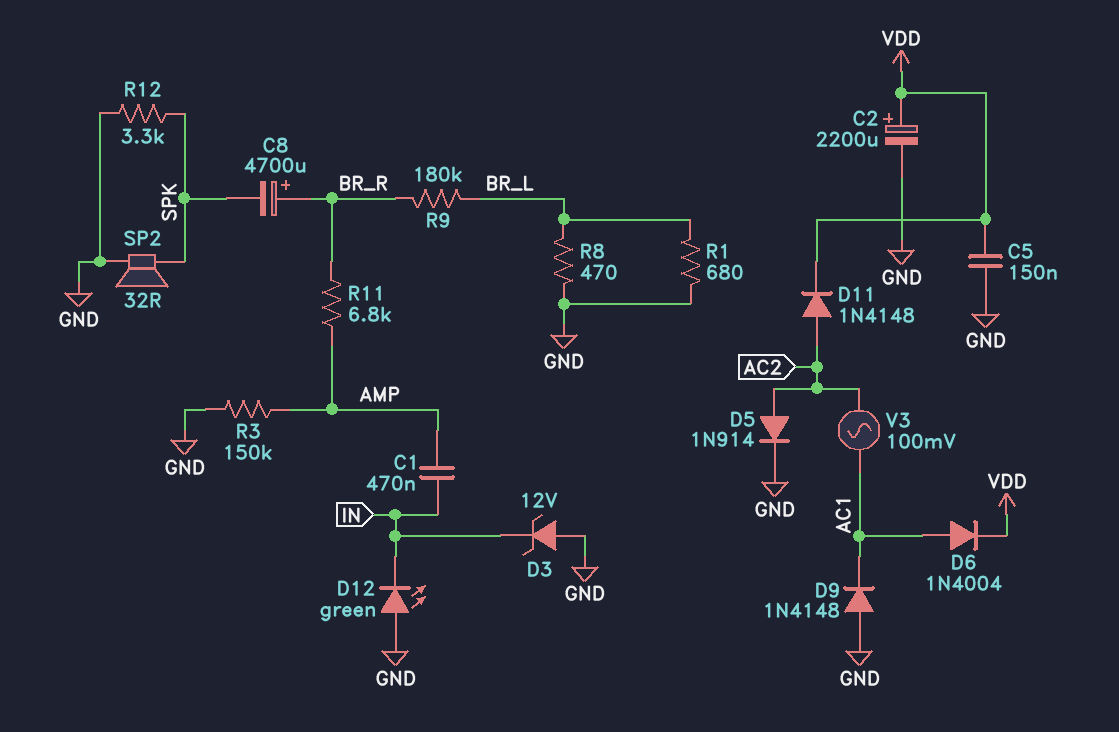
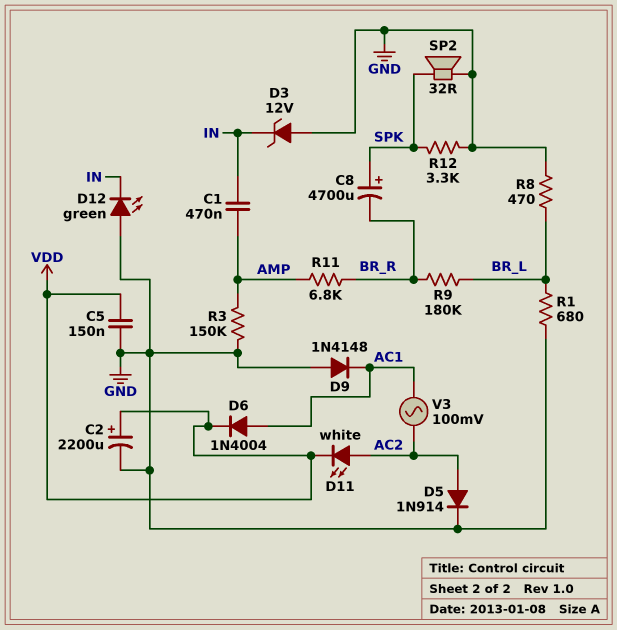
C8: 4700uF (plus BR_R, minus SPK) -> 4700uF (plus SPK, minus BR_R)
D11: diode 1N4148 (A AC2, K VDD) -> LED white (A AC2, K VDD)

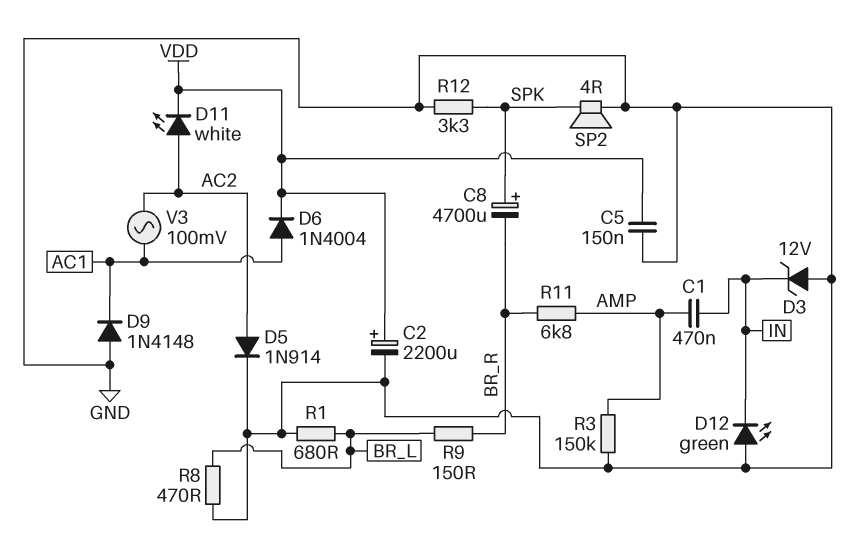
R9: 180k (BR_L, BR_R) -> 150 (BR_L, BR_R)
SP2: speaker 32R (GND, SPK) -> speaker 4R (GND, SPK)

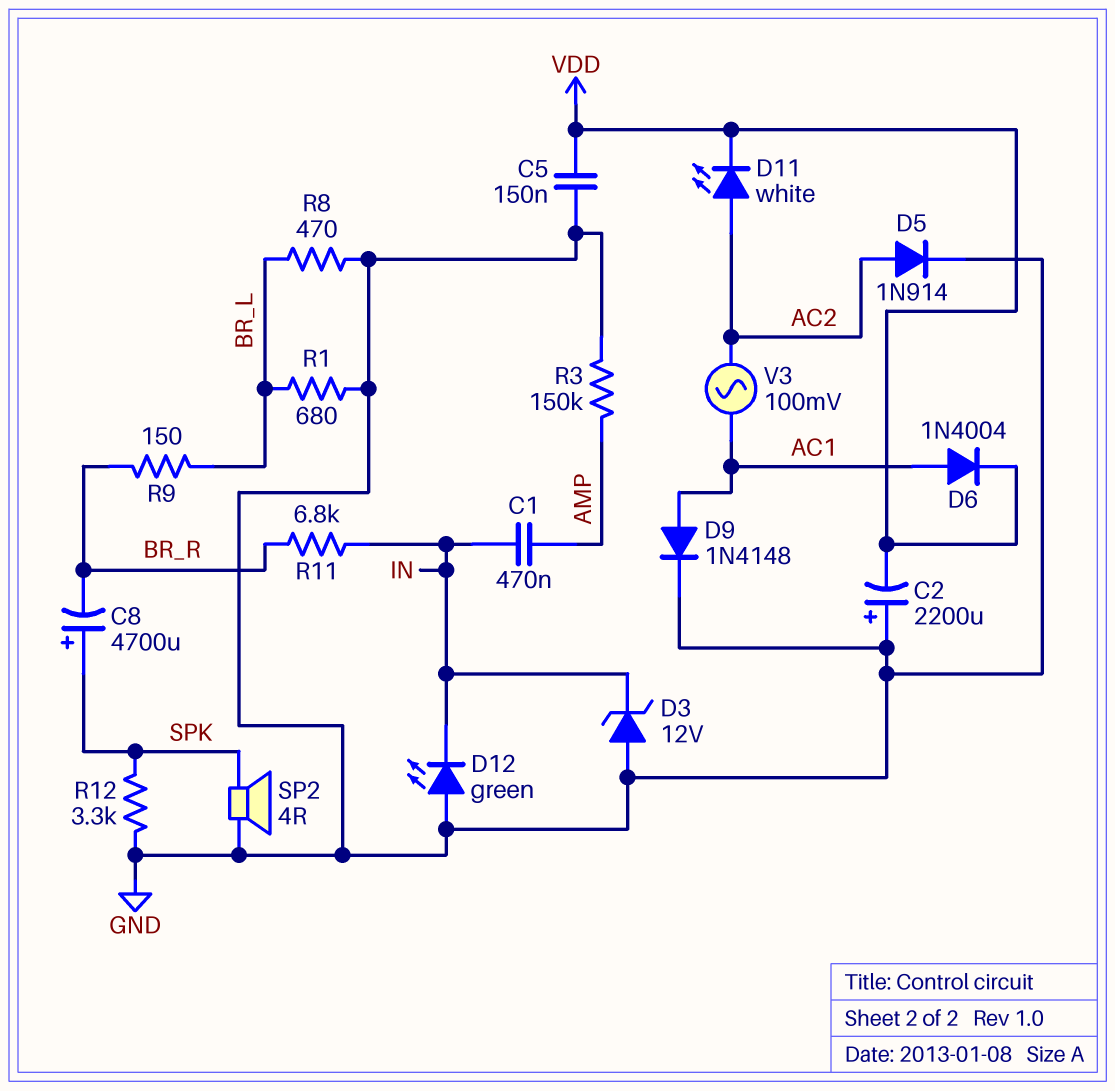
C2: 2200uF (plus VDD, minus GND) -> 2200uF (plus GND, minus VDD)
D9: diode 1N4148 (A GND, K AC1) -> diode 1N4148 (A AC1, K GND)
R11: 6.8k (AMP, BR_R) -> 6.8k (BR_R, IN)

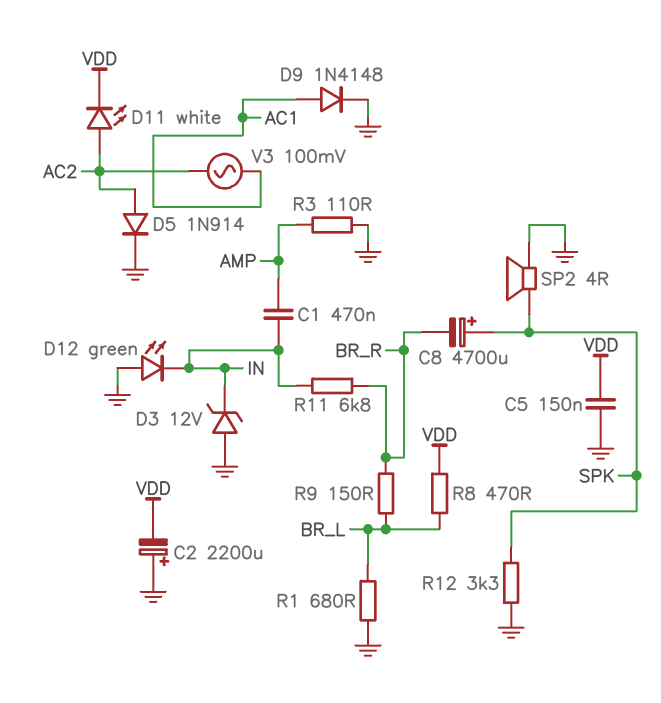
D6: diode 1N4004 (A AC1, K VDD) -> none
R3: 150k (AMP, GND) -> 110 (AMP, GND)
R8: 470 (BR_L, GND) -> 470 (BR_L, VDD)

